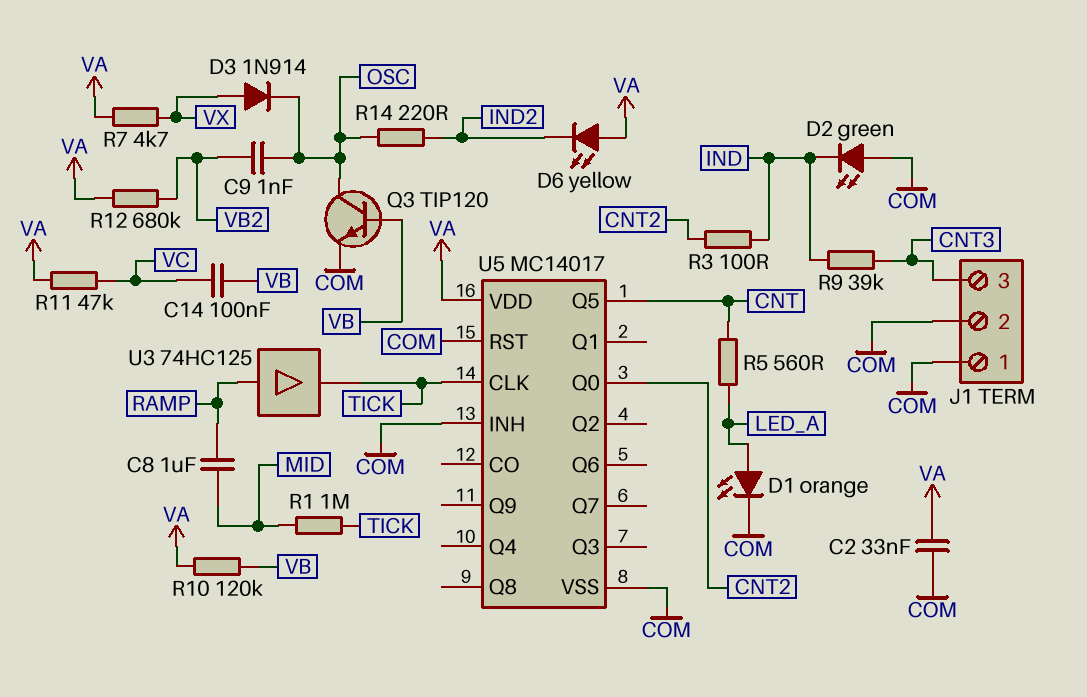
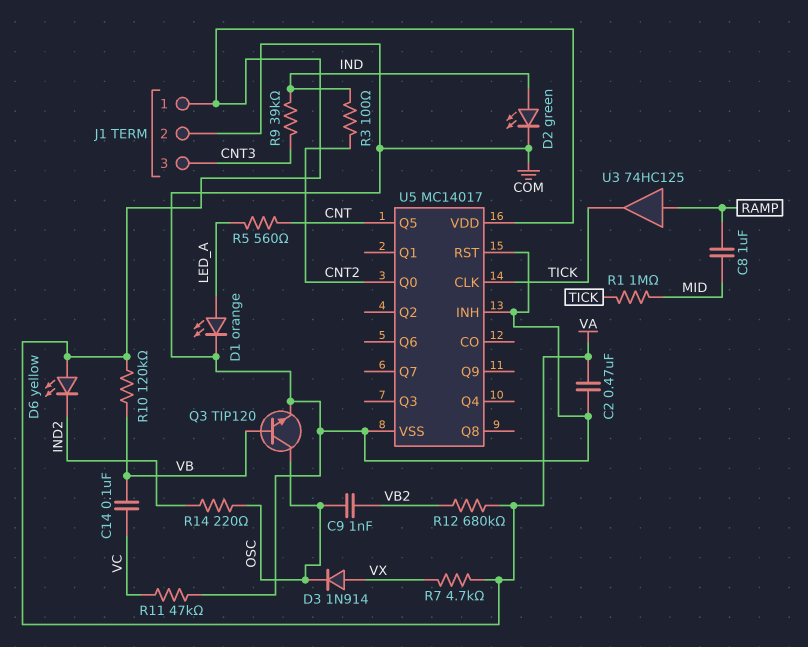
C2: 33nF (COM, VA) -> 470nF (COM, VA)
D2: LED green (A COM, K IND) -> LED green (A IND, K COM)
J1 pin 1: COM -> VA
R11: 47k (VA, VC) -> 47k (COM, VC)

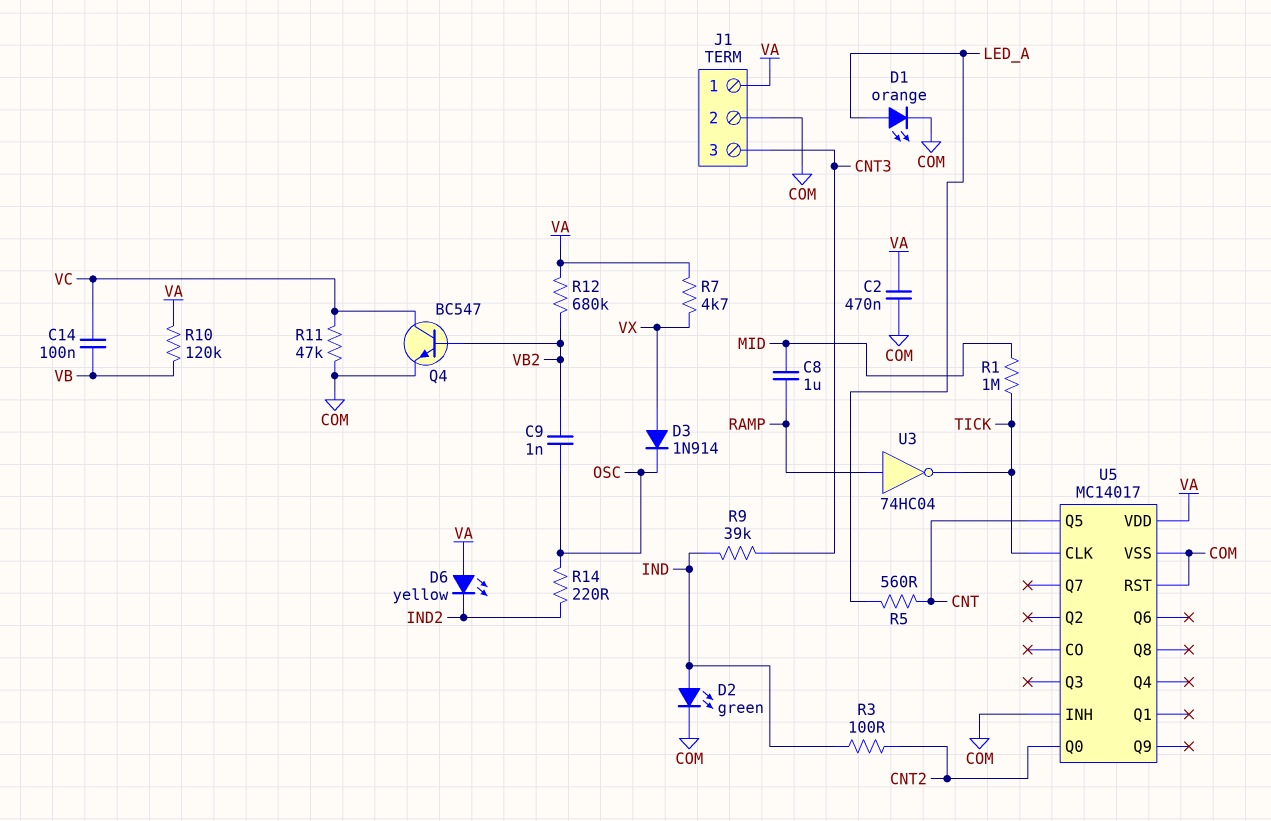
Q3: NPN TIP120 (B VB, C OSC, E COM) -> none
Q4: none -> NPN BC547 (B VB2, C VC, E COM)
U3: buffer 74HC125 (in RAMP, out TICK) -> NOT 74HC04 (in RAMP, out TICK)

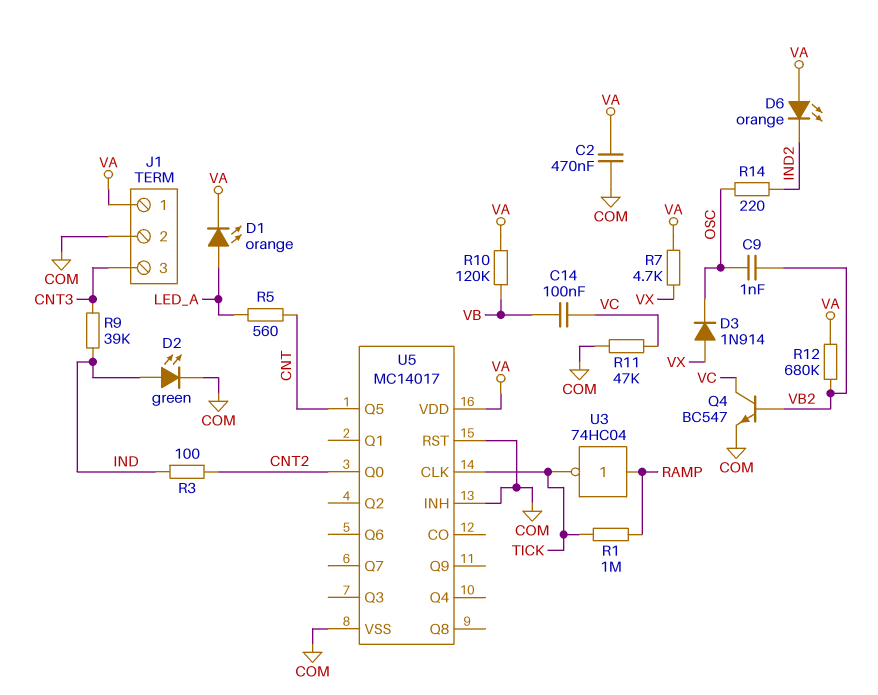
C8: 1uF (MID, RAMP) -> none
D1: LED orange (A LED_A, K COM) -> LED orange (A LED_A, K VA)
D6: LED yellow (A VA, K IND2) -> LED orange (A VA, K IND2)
R1: 1M (MID, TICK) -> 1M (RAMP, TICK)

